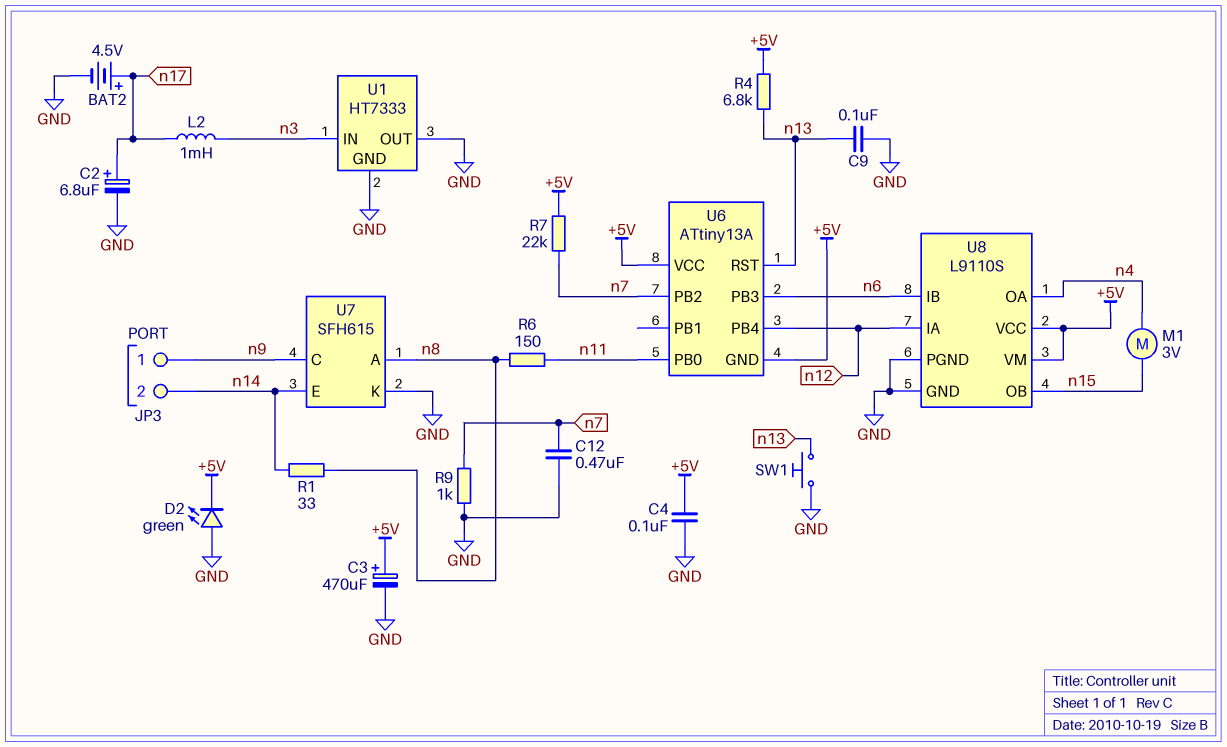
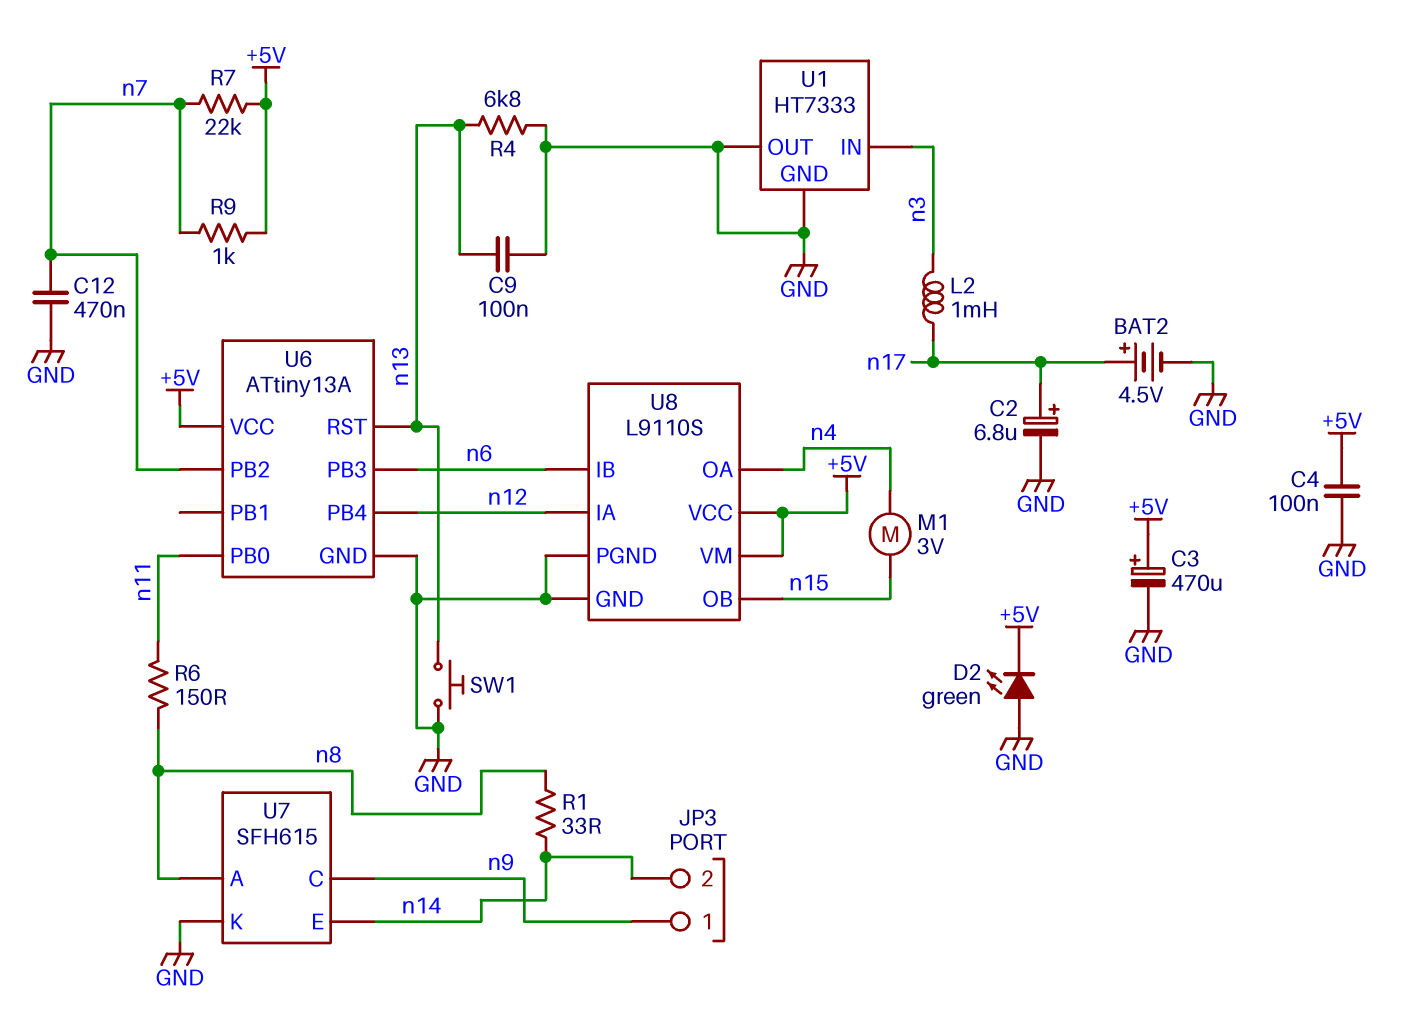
R4: 6.8k (+5V, n13) -> 6.8k (GND, n13)
R9: 1k (GND, n7) -> 1k (+5V, n7)
U6 pin GND: +5V -> GND

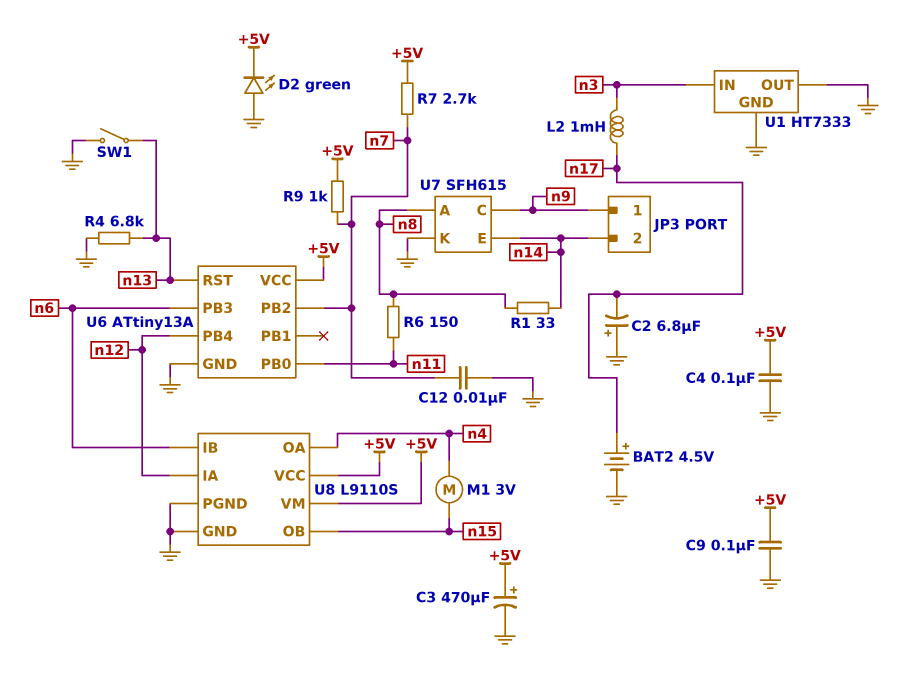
C2: 6.8uF (plus n17, minus GND) -> 6.8uF (plus GND, minus n17)
C9: 100nF (GND, n13) -> 100nF (+5V, GND)
C12: 470nF (GND, n7) -> 10nF (GND, n7)
R7: 22k (+5V, n7) -> 2.7k (+5V, n7)
SW1: button (GND, n13) -> switch (GND, n13)

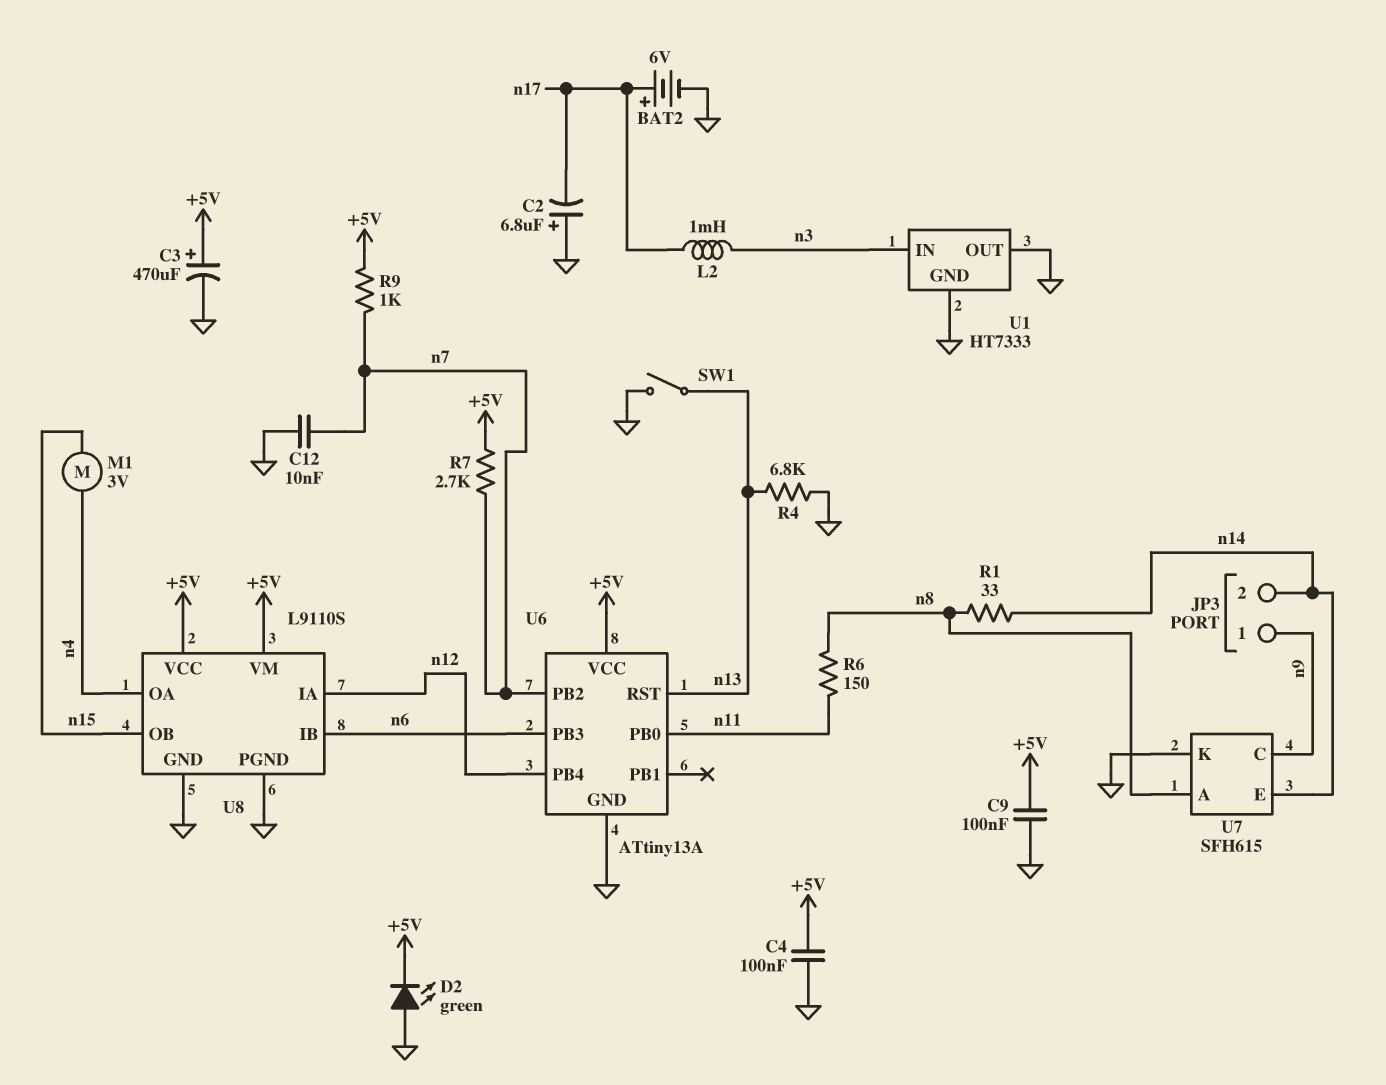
BAT2: 4.5V (plus n17, minus GND) -> 6V (plus n17, minus GND)

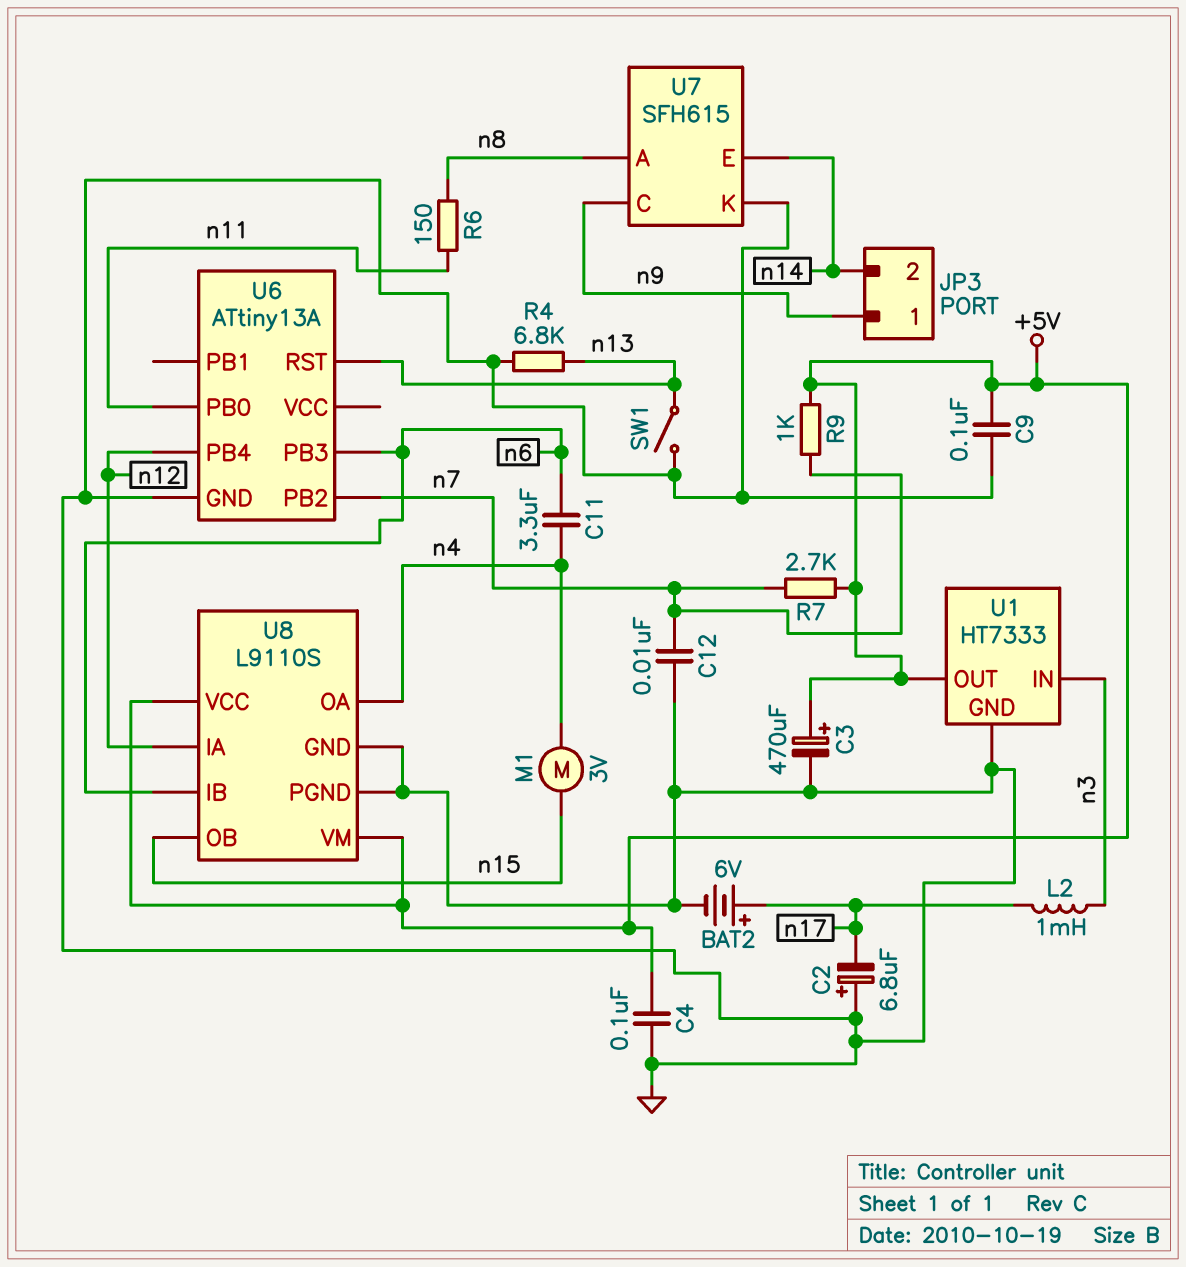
C11: none -> 3.3uF (n4, n6)
D2: LED green (A GND, K +5V) -> none
R1: 33 (n8, n14) -> none
U1 pin OUT: GND -> +5V
U6 pin VCC: +5V -> none

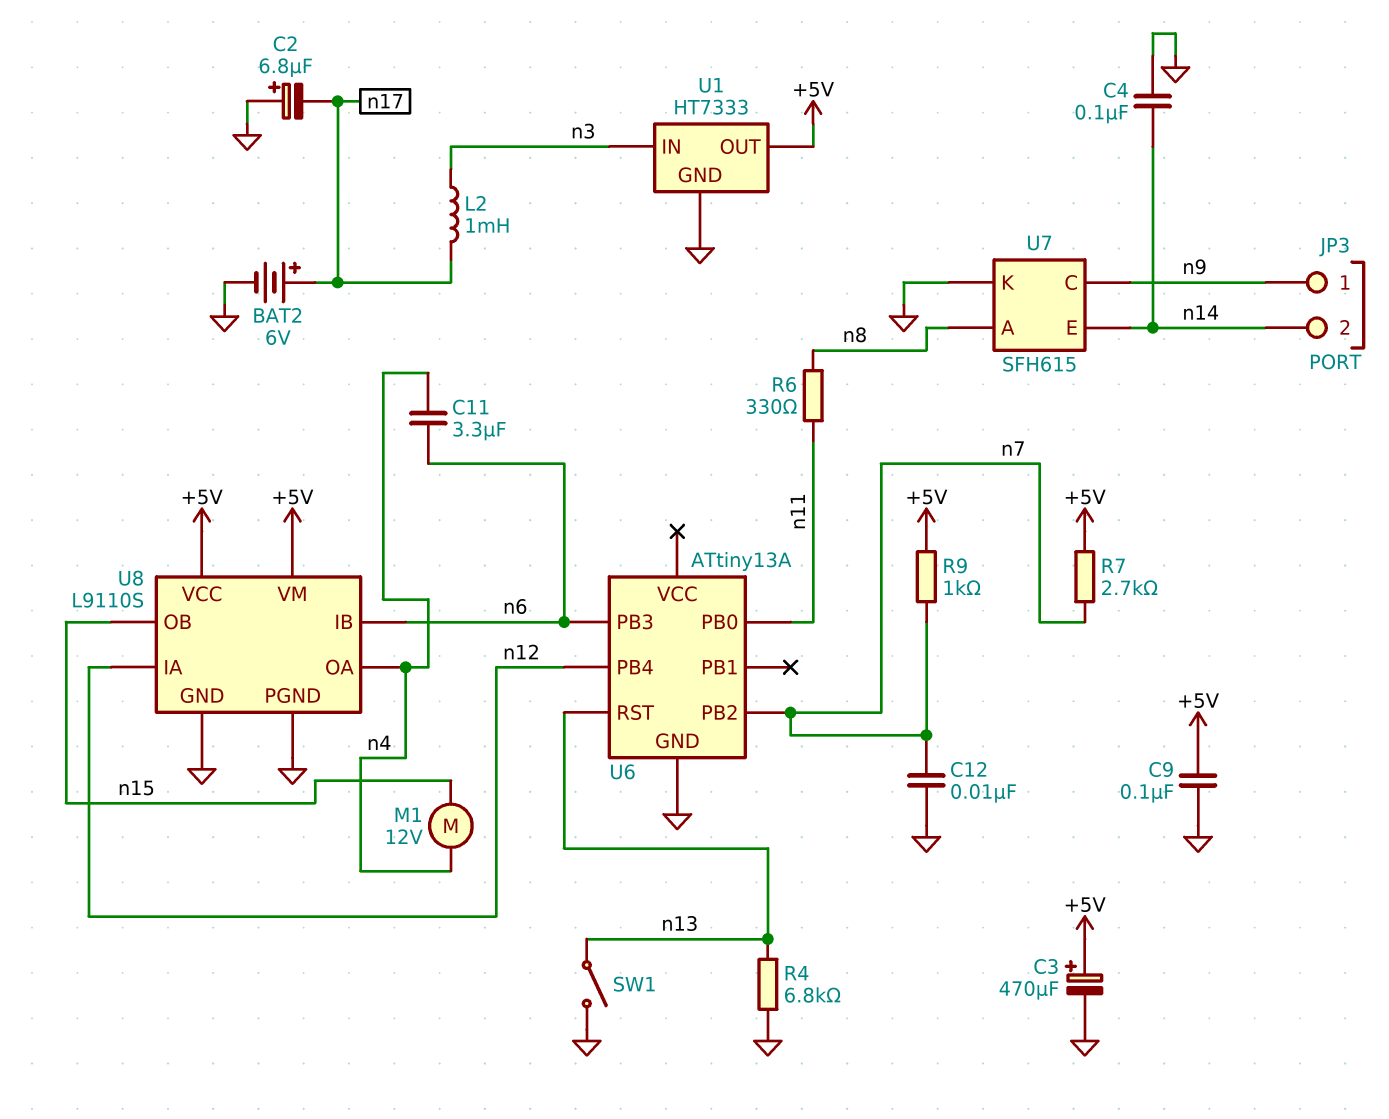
C4: 100nF (+5V, GND) -> 100nF (GND, n14)
M1: motor 3V (n4, n15) -> motor 12V (n4, n15)
R6: 150 (n8, n11) -> 330 (n8, n11)

